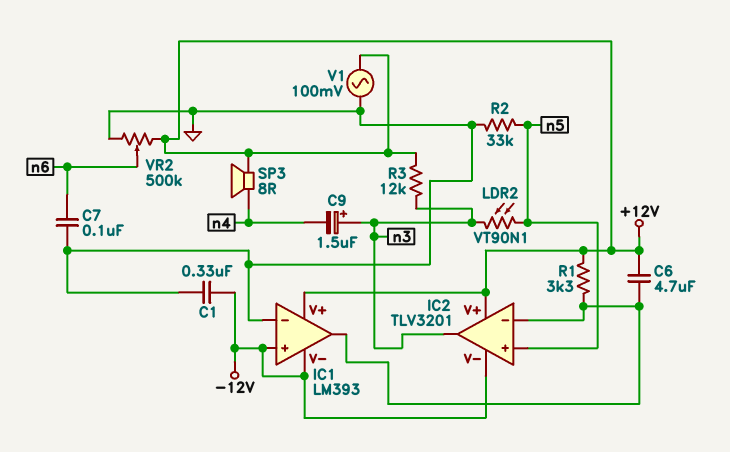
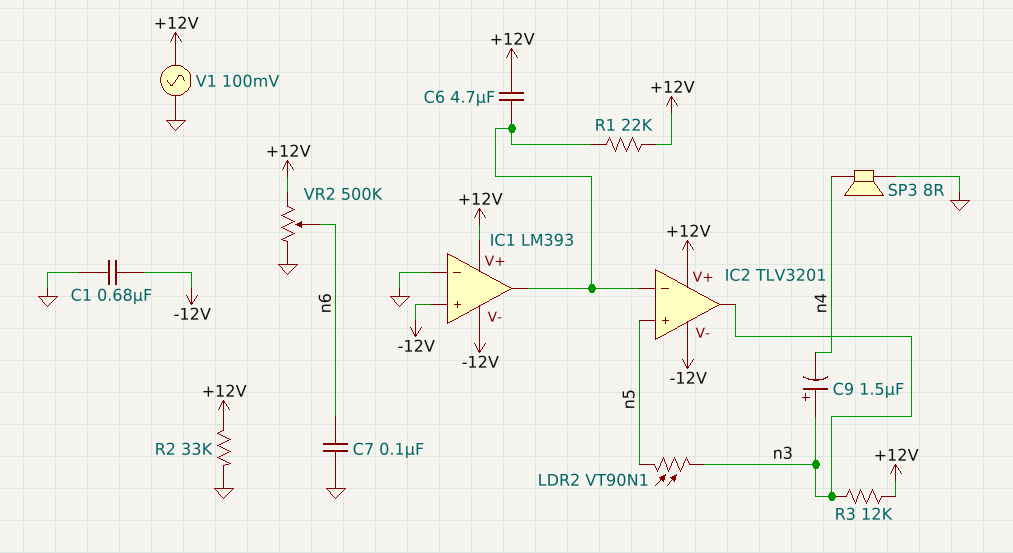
C1: 330nF (-12V, GND) -> 680nF (-12V, GND)
R1: 3.3k (+12V, IC1/out) -> 22k (+12V, IC1/out)
R2: 33k (GND, n5) -> 33k (+12V, GND)
SP3: speaker 8R (+12V, n4) -> speaker 8R (GND, n4)

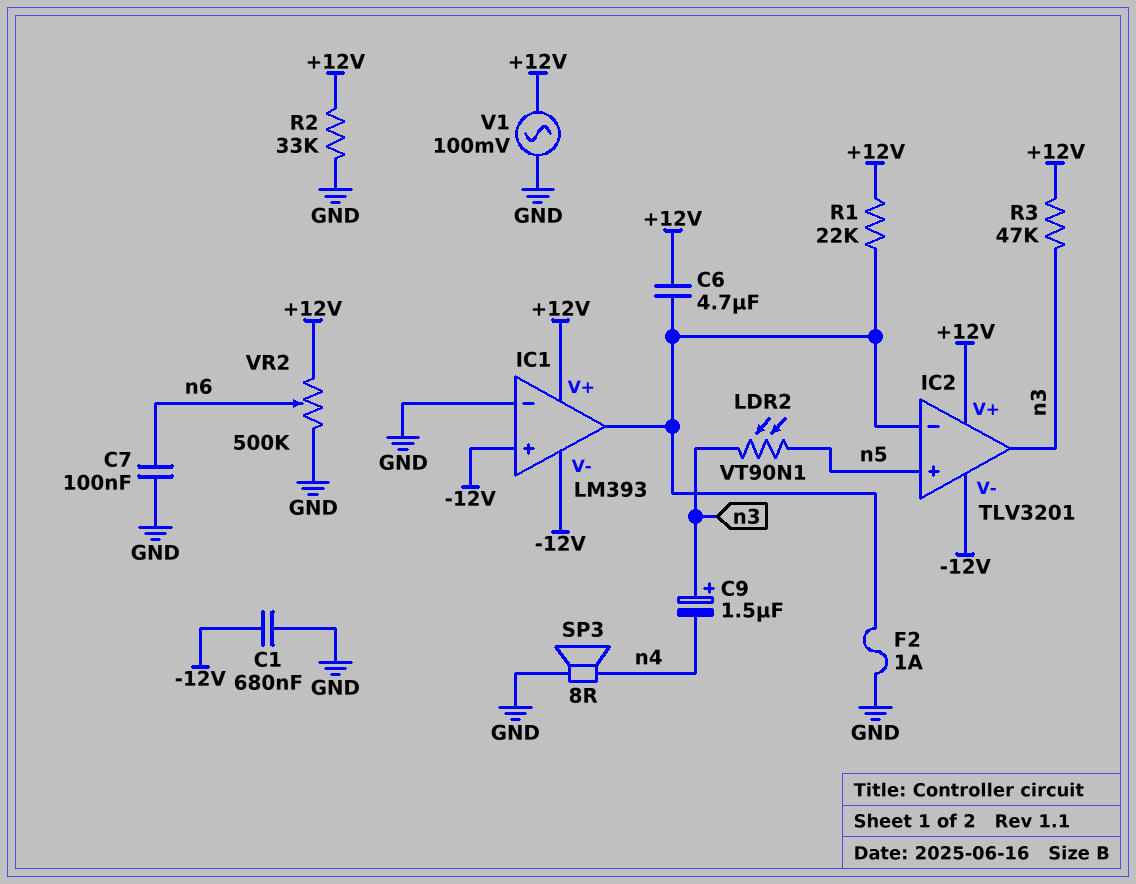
F2: none -> 1A (GND, IC1/out)
R3: 12k (+12V, n3) -> 47k (+12V, n3)

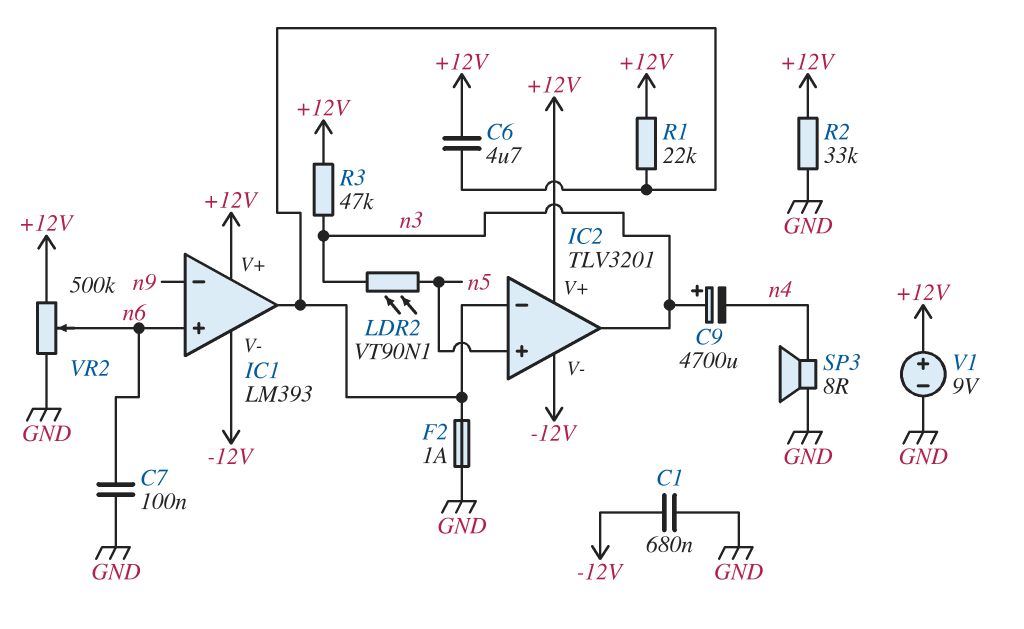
C9: 1.5uF (plus n3, minus n4) -> 4700uF (plus n3, minus n4)
IC1 pin in+: -12V -> n6
IC1 pin in-: GND -> n9
V1: AC 100mV (+12V, GND) -> 9V (plus +12V, minus GND)

